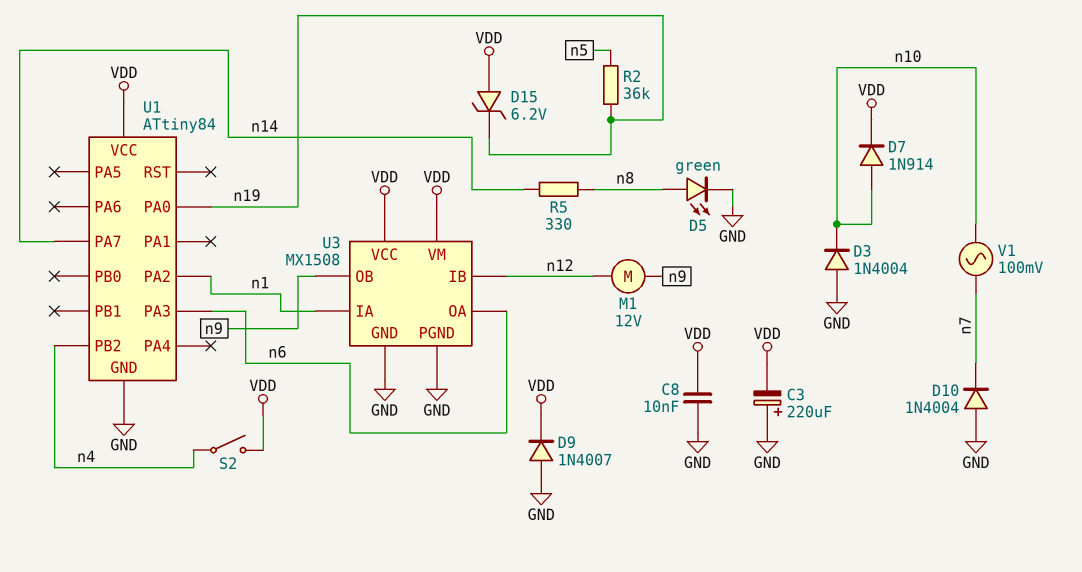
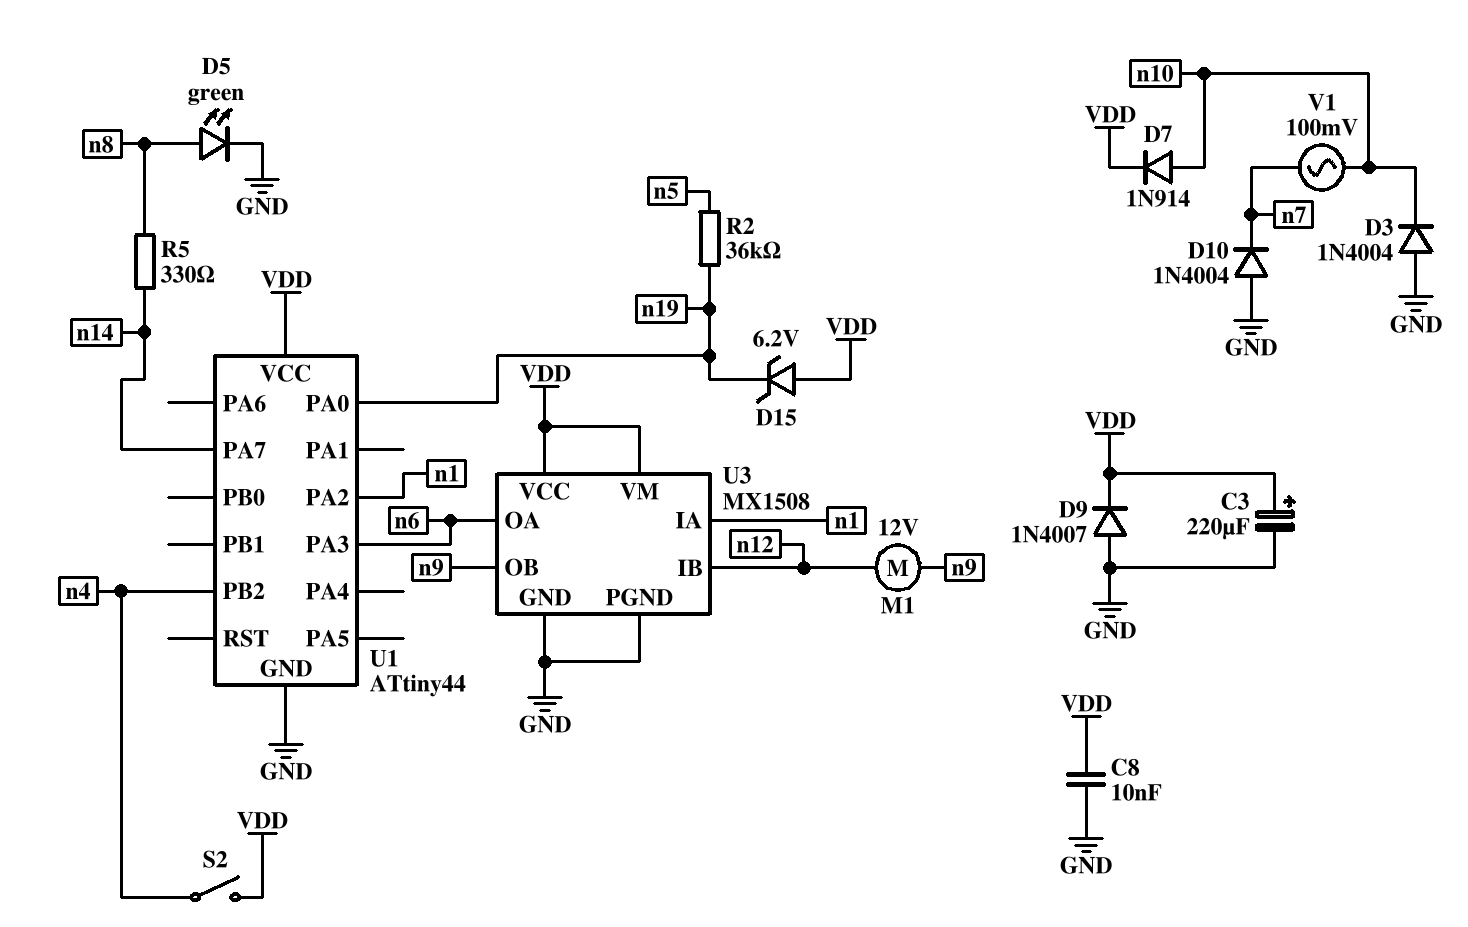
C3: 220uF (plus GND, minus VDD) -> 220uF (plus VDD, minus GND)
U1: ATtiny84 -> ATtiny44

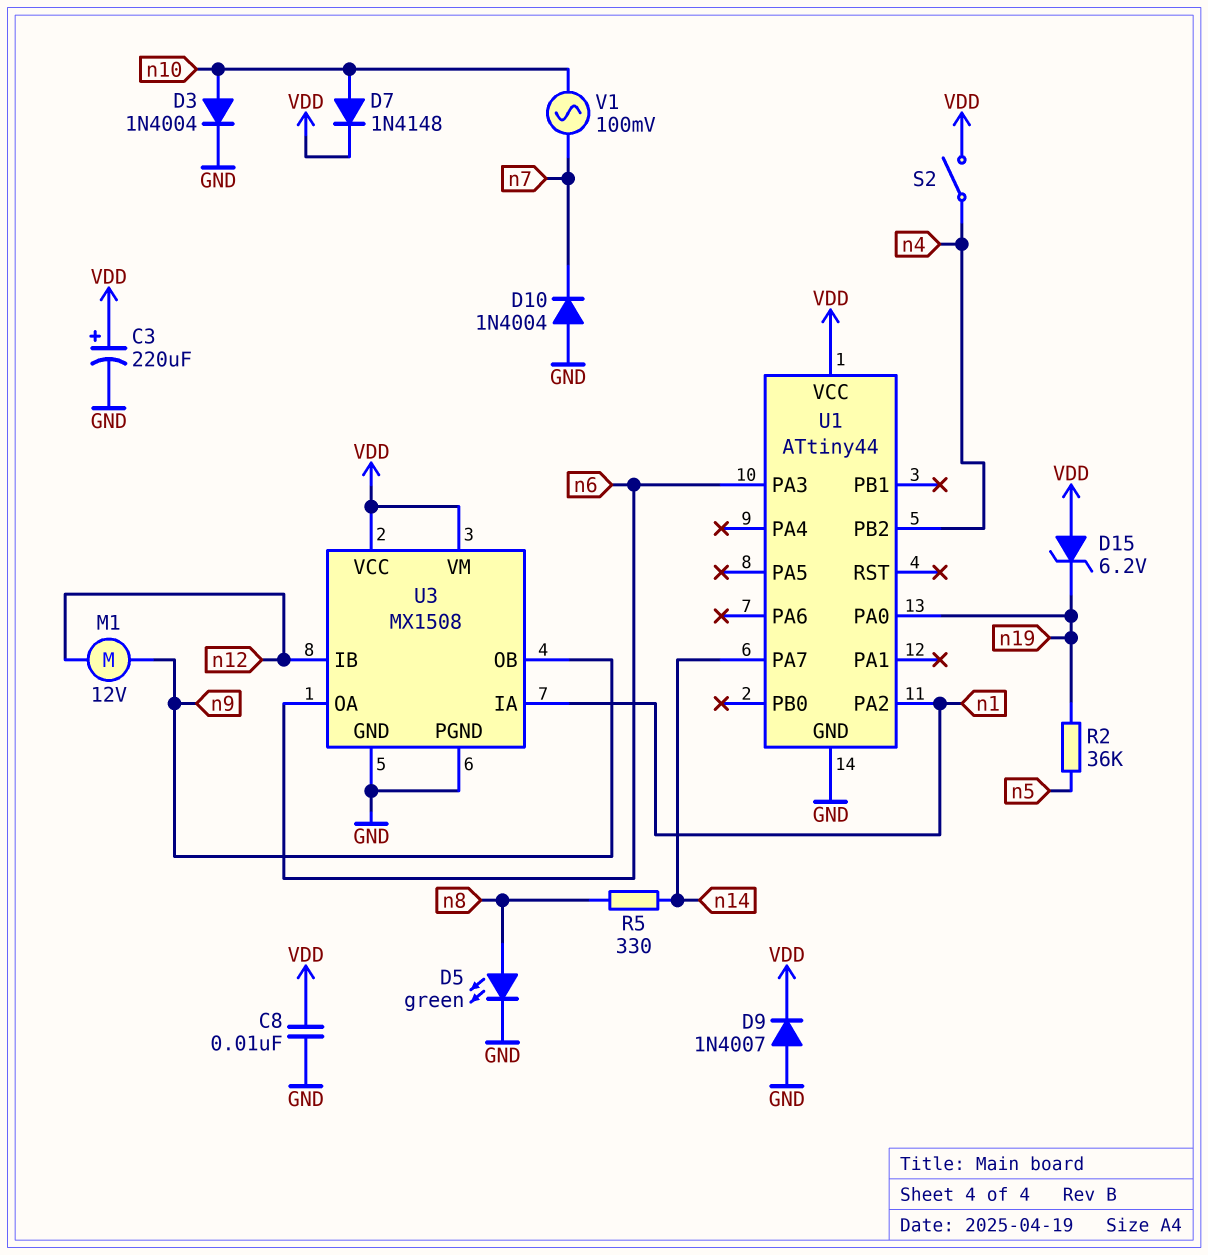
D3: diode 1N4004 (A GND, K n10) -> diode 1N4004 (A n10, K GND)
D7: diode 1N914 (A n10, K VDD) -> diode 1N4148 (A n10, K VDD)

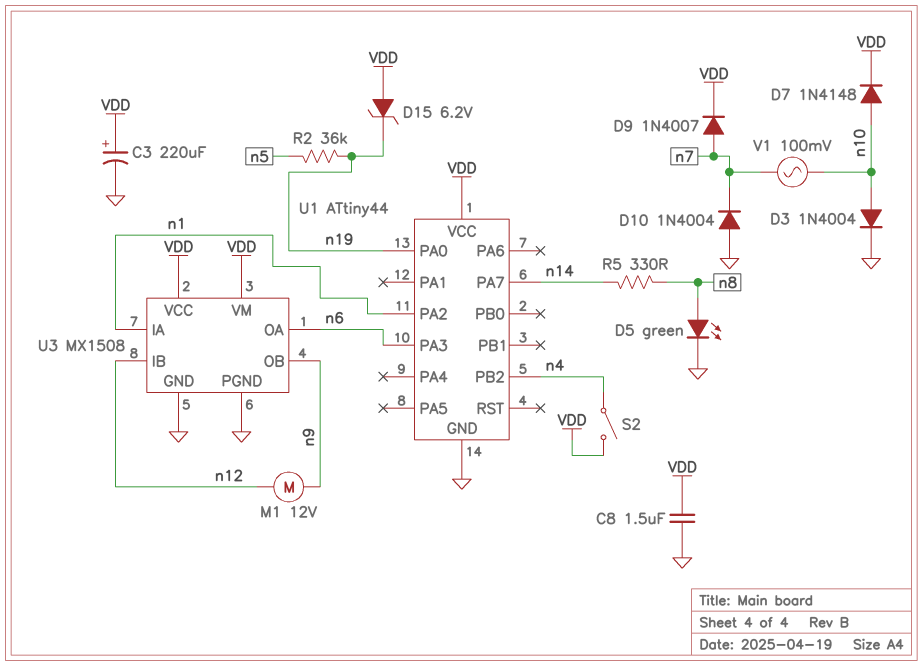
C8: 10nF (GND, VDD) -> 1.5uF (GND, VDD)
D9: diode 1N4007 (A GND, K VDD) -> diode 1N4007 (A n7, K VDD)

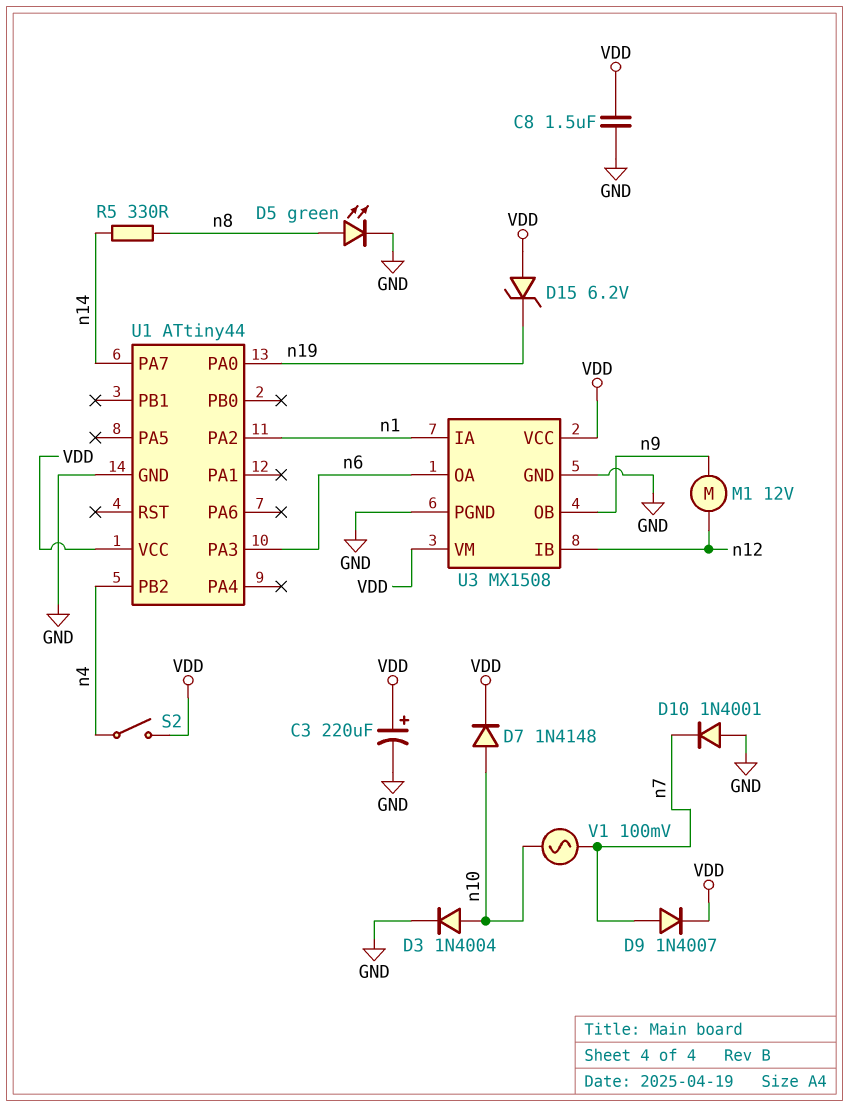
D10: diode 1N4004 (A GND, K n7) -> diode 1N4001 (A GND, K n7)
R2: 36k (n5, n19) -> none

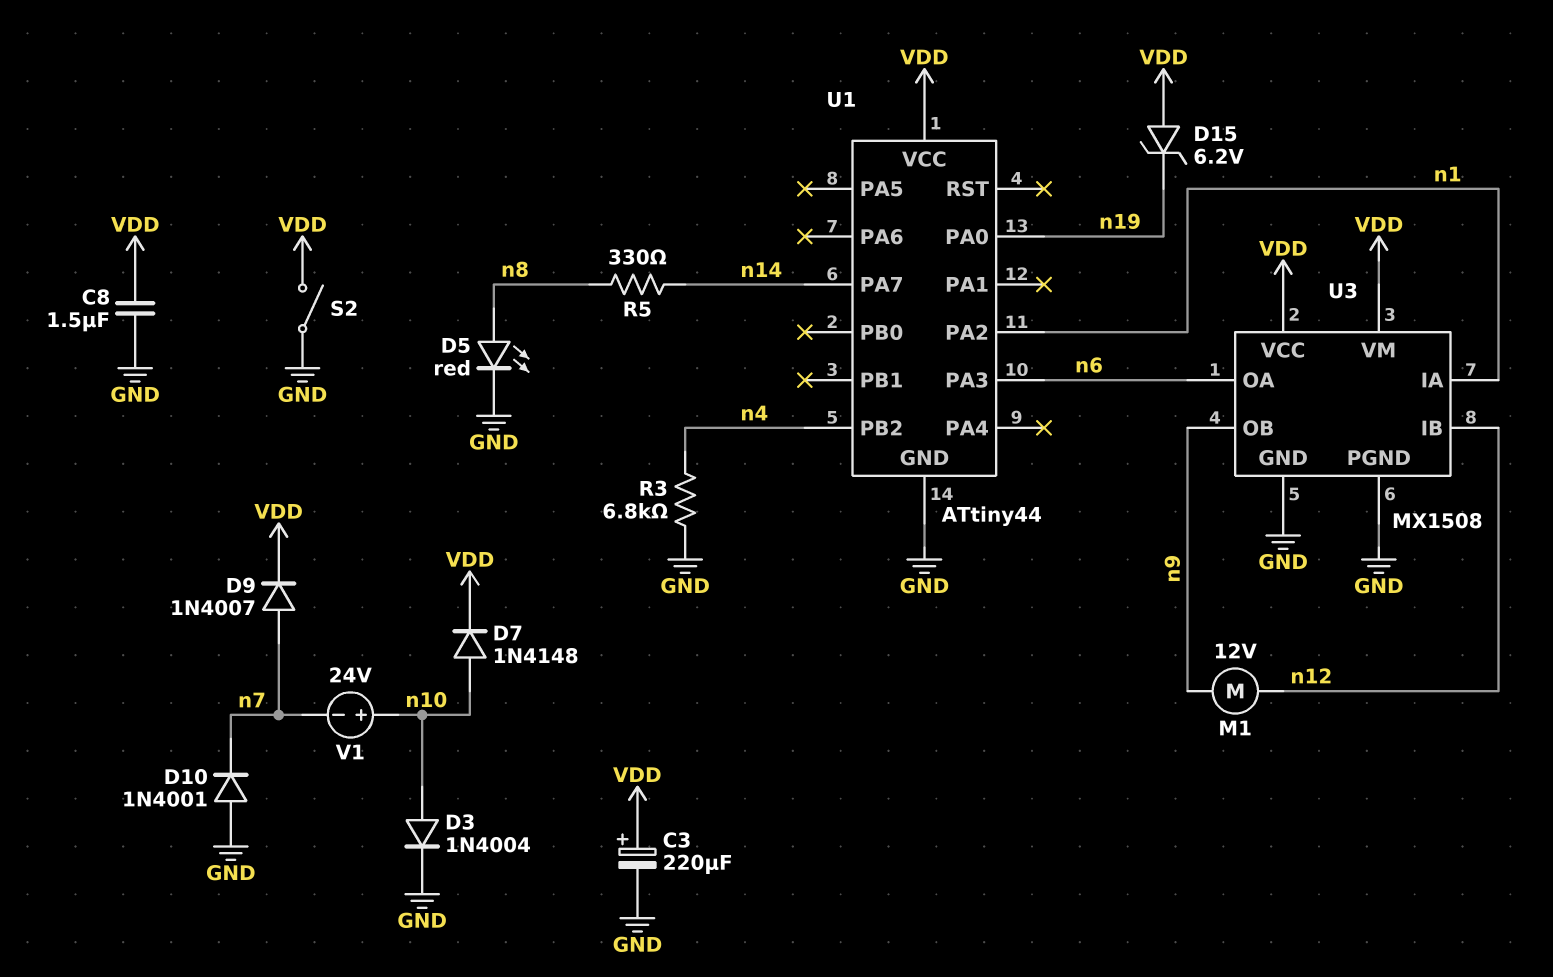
D5: LED green (A n8, K GND) -> LED red (A n8, K GND)
R3: none -> 6.8k (GND, n4)
S2: switch (VDD, n4) -> switch (GND, VDD)
V1: AC 100mV (n7, n10) -> 24V (plus n10, minus n7)

